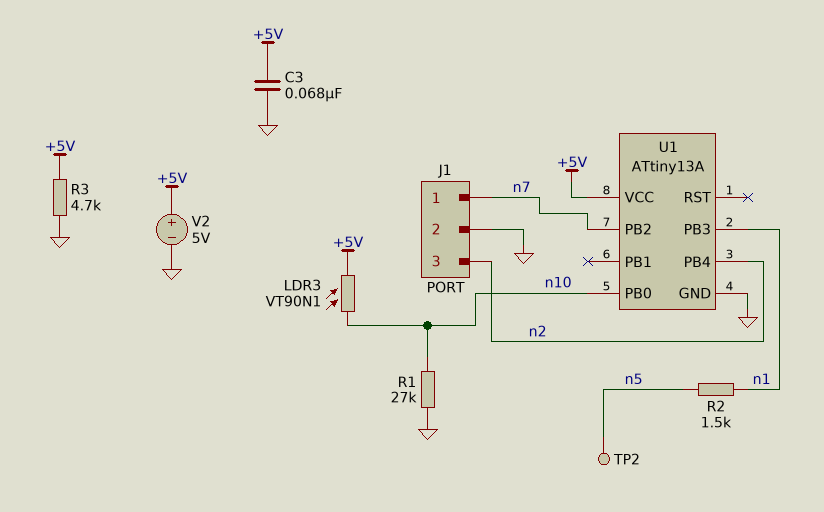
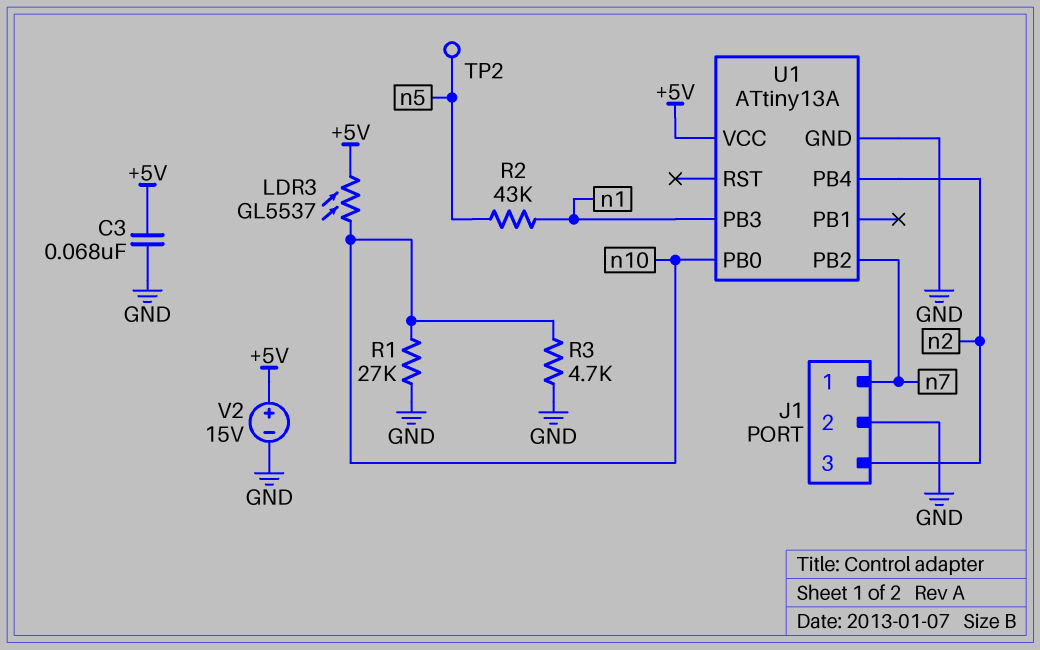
LDR3: VT90N1 (+5V, n10) -> GL5537 (+5V, n10)
R2: 1.5k (n1, n5) -> 43k (n1, n5)
R3: 4.7k (+5V, GND) -> 4.7k (GND, n10)
V2: 5V (plus +5V, minus GND) -> 15V (plus +5V, minus GND)

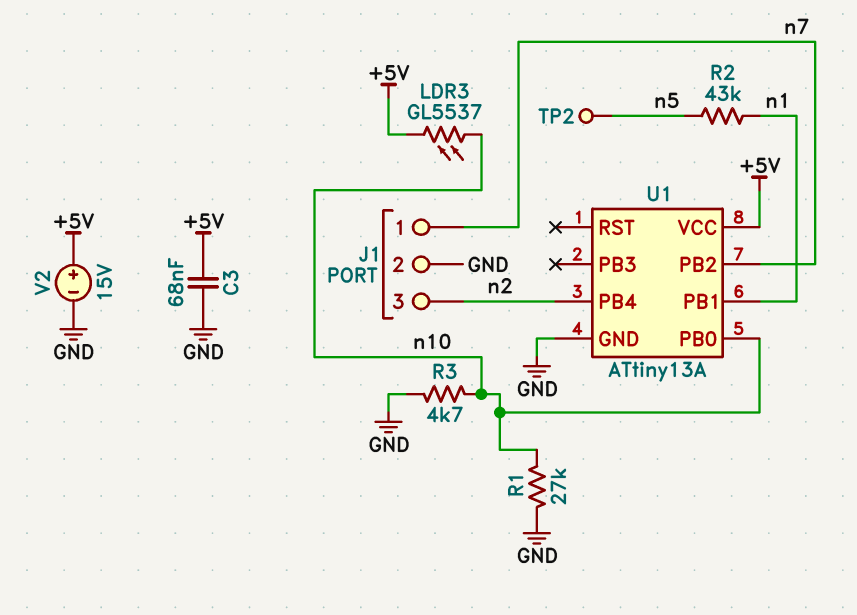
U1 pin PB1: none -> n1
U1 pin PB3: n1 -> none

